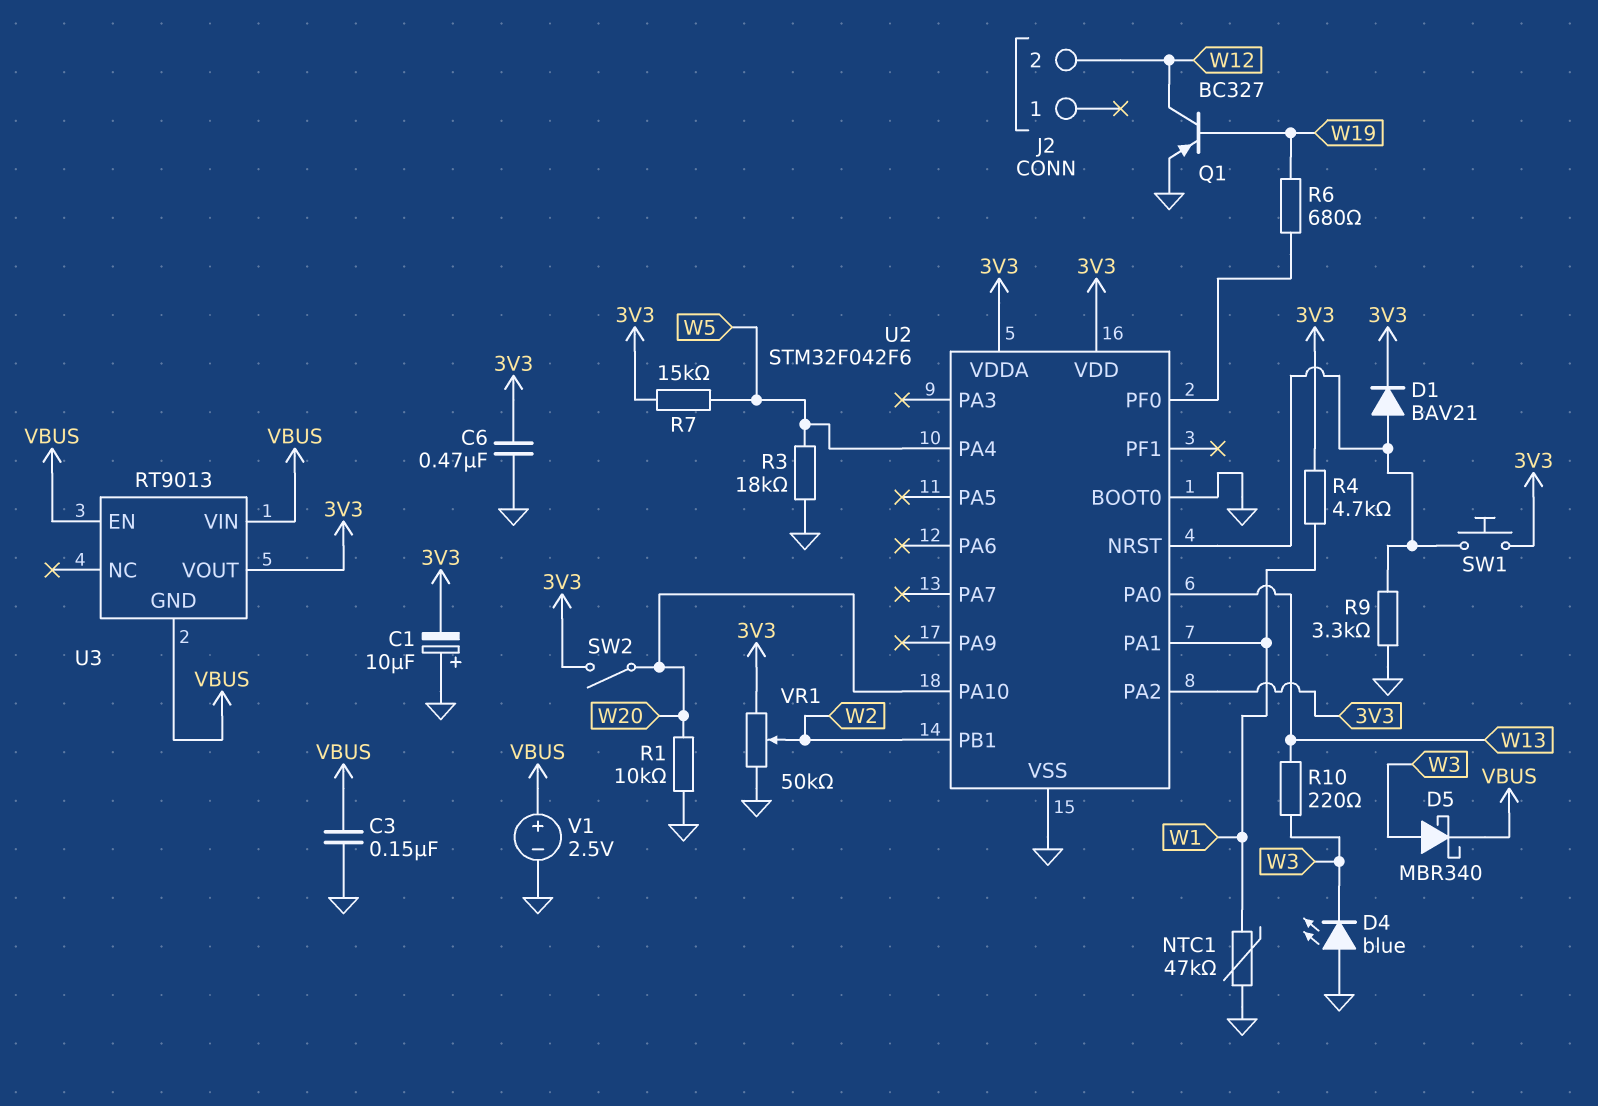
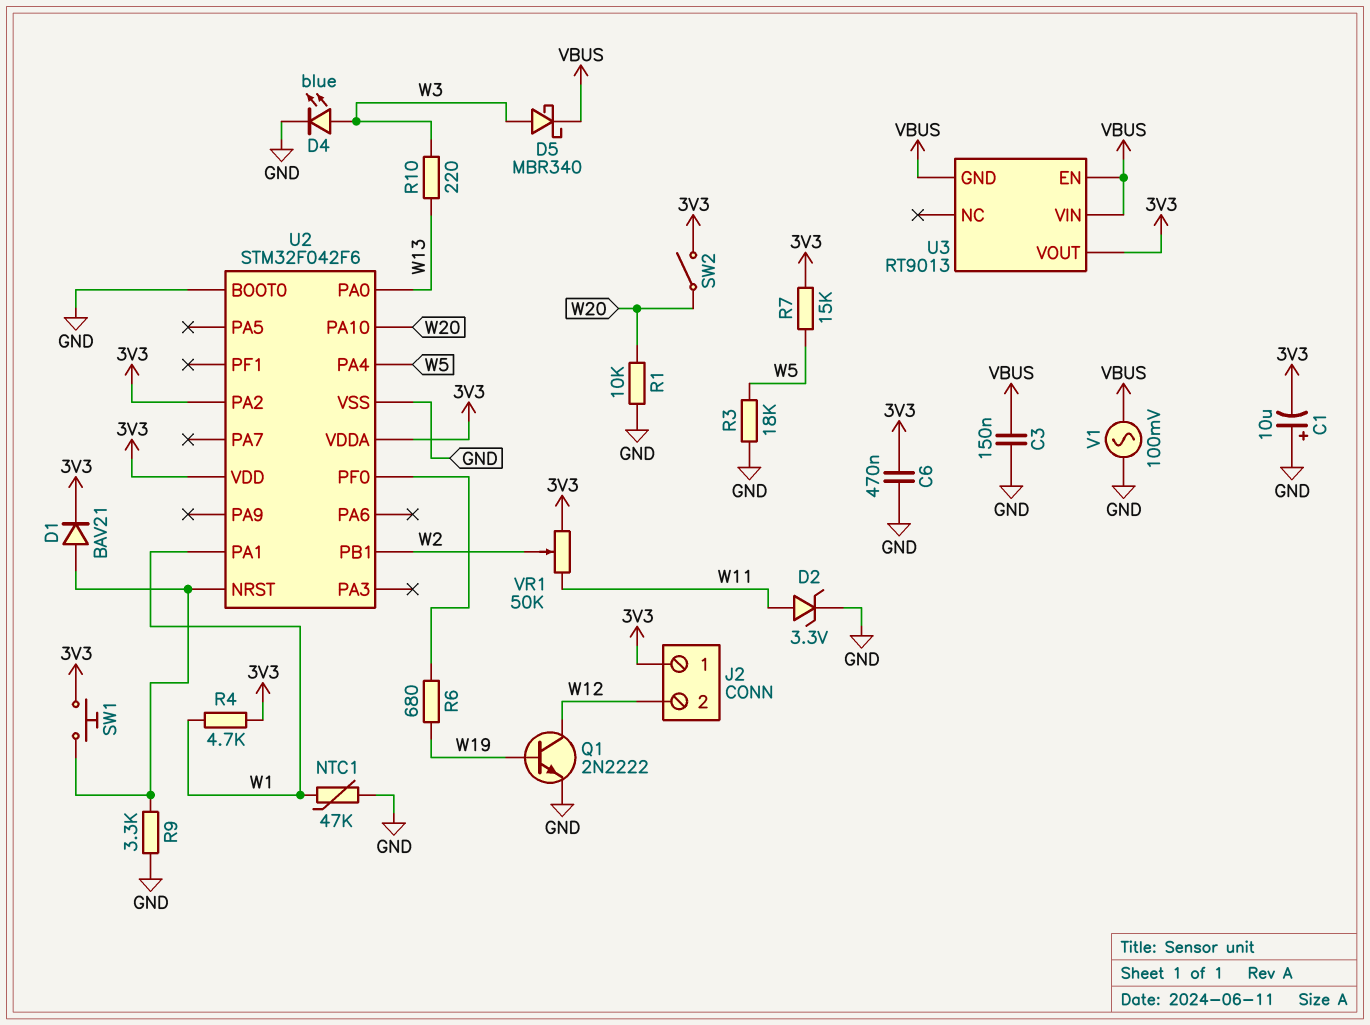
D2: none -> zener 3.3V (A W11, K GND)
D4: LED blue (A GND, K W3) -> LED blue (A W3, K GND)
J2 pin 1: none -> 3V3
Q1: PNP BC327 (B W19, C W12, E GND) -> NPN 2N2222 (B W19, C W12, E GND)
V1: 2.5V (plus VBUS, minus GND) -> AC 100mV (GND, VBUS)
VR1: 50k (3V3, GND, wiper W2) -> 50k (3V3, W11, wiper W2)

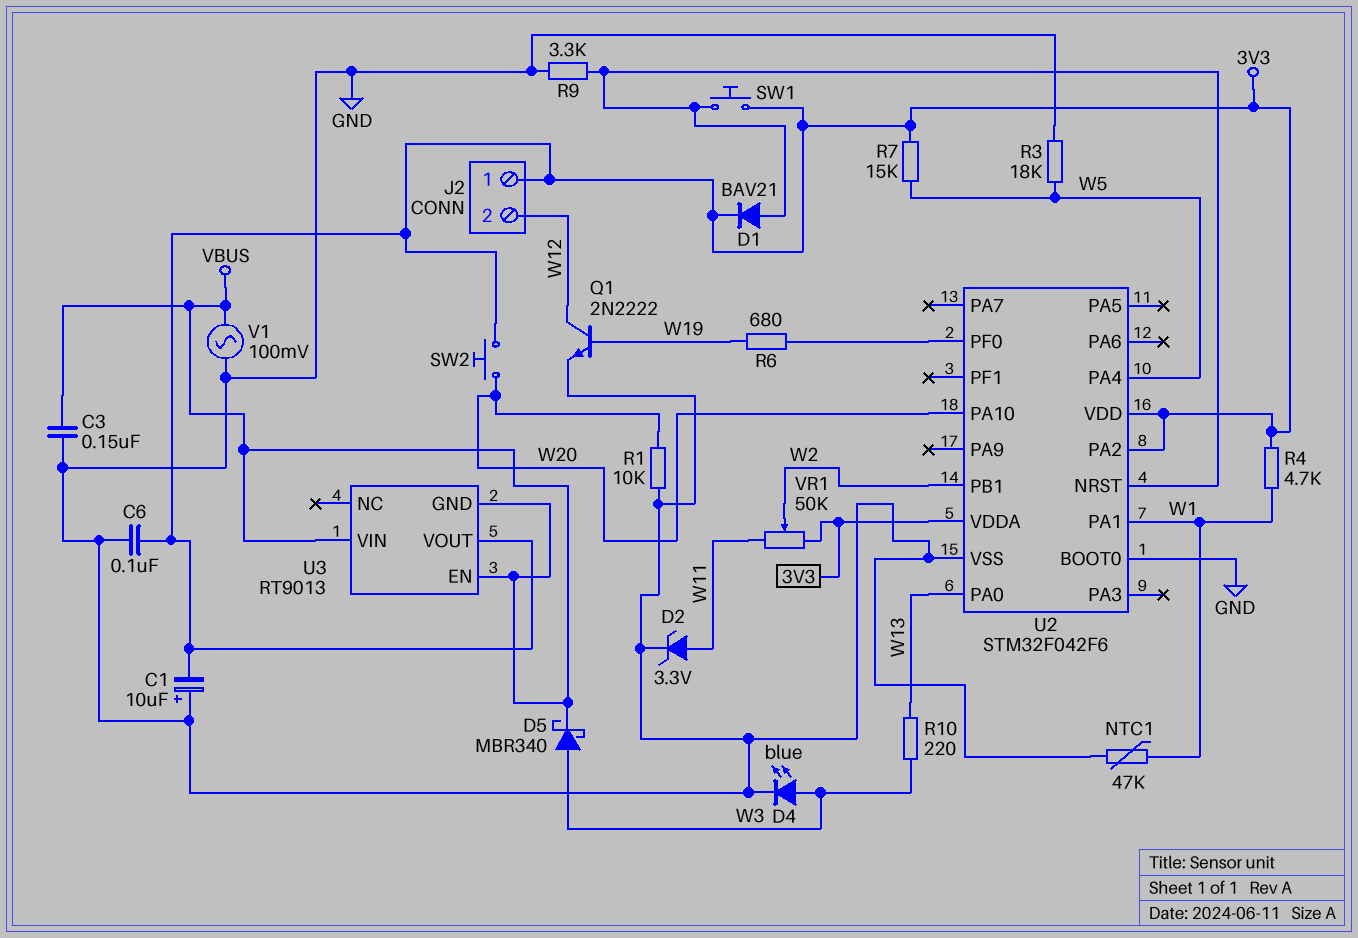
C6: 470nF (3V3, GND) -> 100nF (3V3, GND)
SW2: switch (3V3, W20) -> button (3V3, W20)

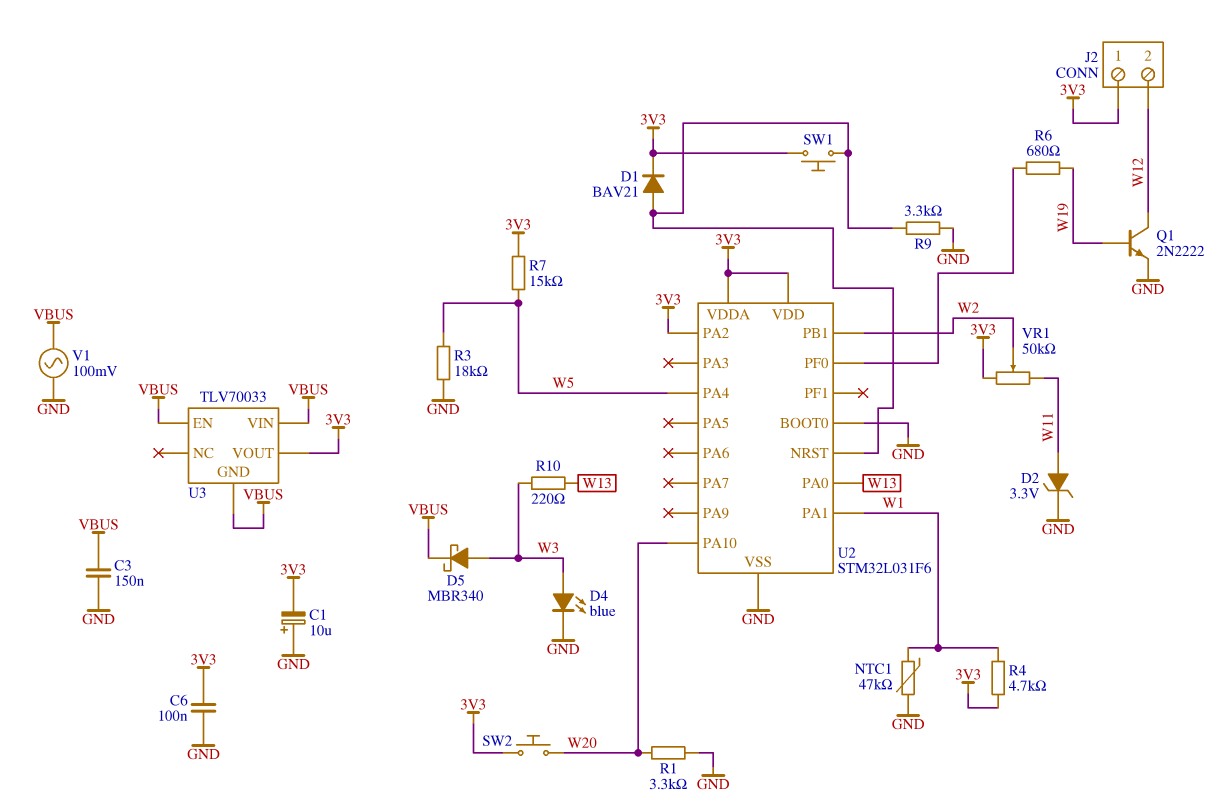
R1: 10k (GND, W20) -> 3.3k (GND, W20)
U2: STM32F042F6 -> STM32L031F6
U3: RT9013 -> TLV70033

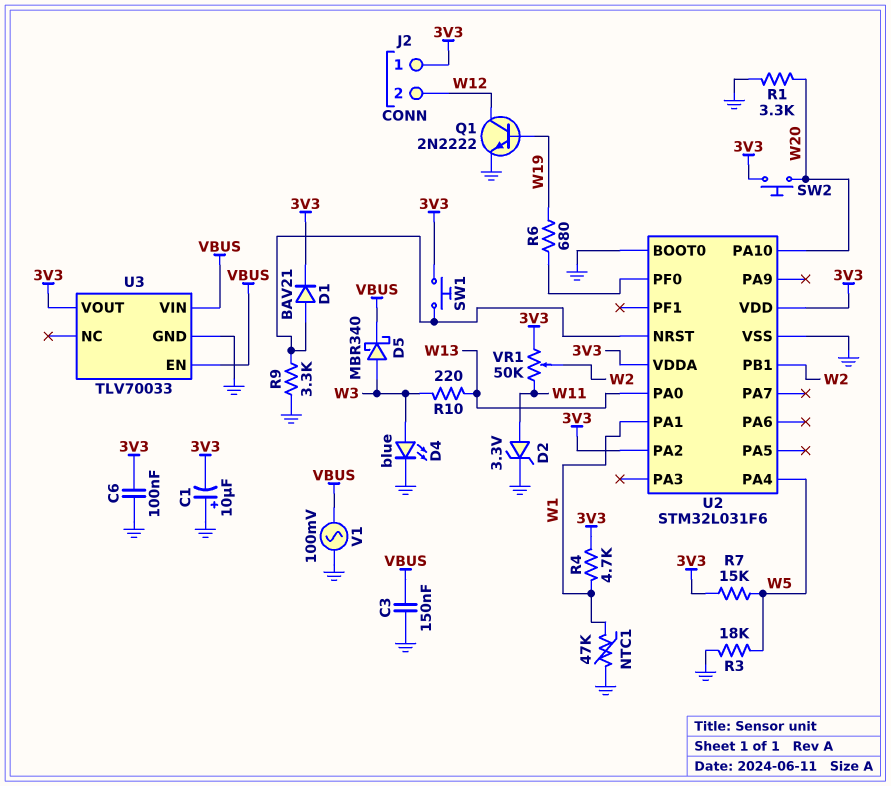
U3 pin GND: VBUS -> GND

